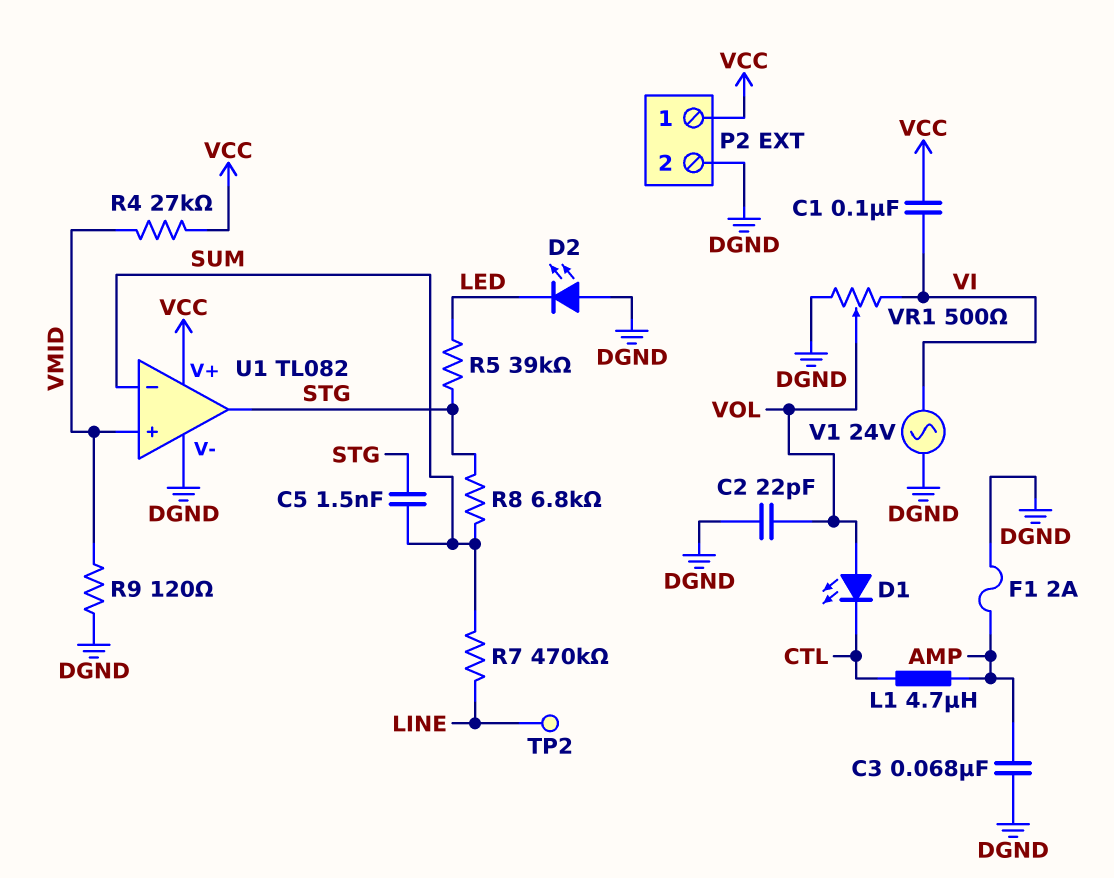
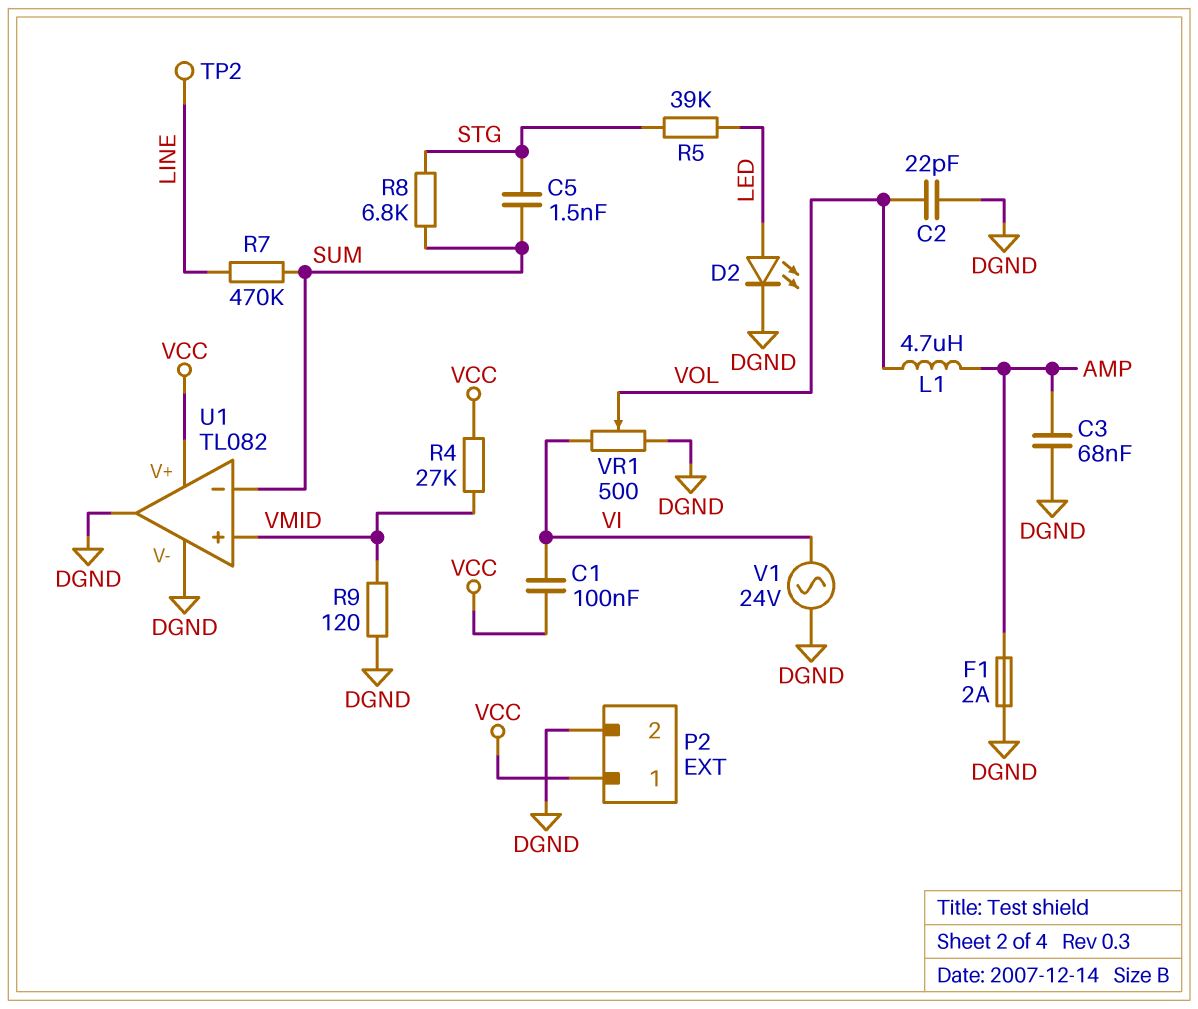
D1: LED (A VOL, K CTL) -> none
D2: LED (A DGND, K LED) -> LED (A LED, K DGND)
L1: 4.7uH (AMP, CTL) -> 4.7uH (AMP, VOL)
U1 pin out: STG -> DGND

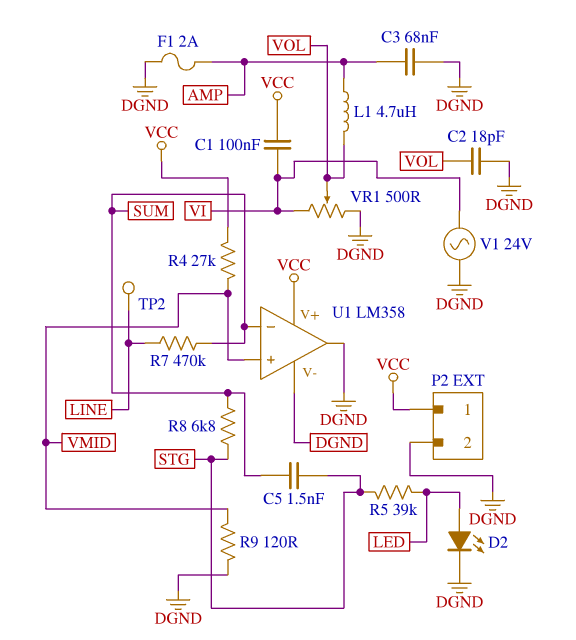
C2: 22pF (DGND, VOL) -> 18pF (DGND, VOL)
U1: TL082 -> LM358

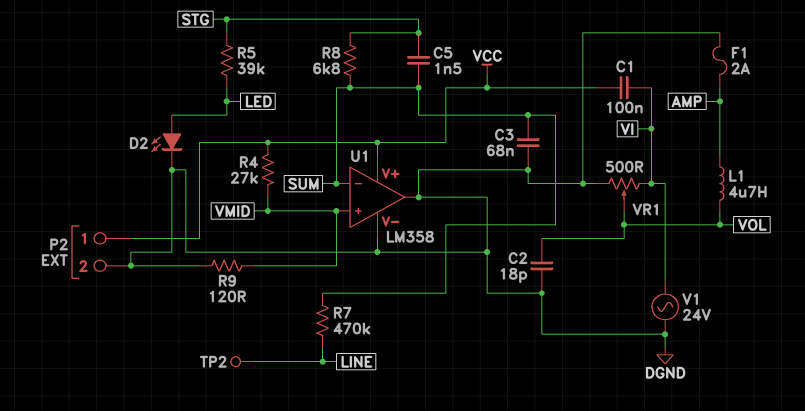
C3: 68nF (AMP, DGND) -> 68nF (DGND, SUM)

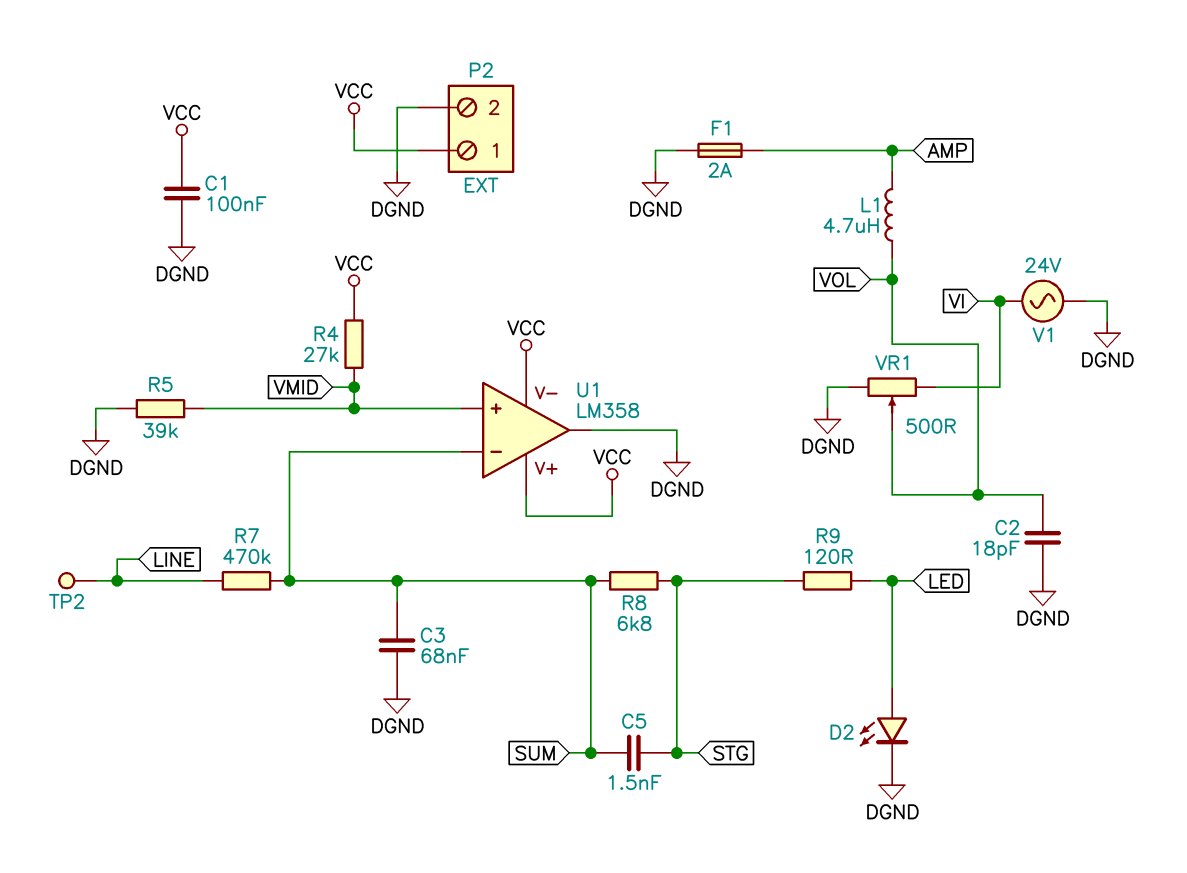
C1: 100nF (VCC, VI) -> 100nF (DGND, VCC)
R5: 39k (LED, STG) -> 39k (DGND, VMID)
R9: 120 (DGND, VMID) -> 120 (LED, STG)
U1 pin V-: DGND -> VCC

